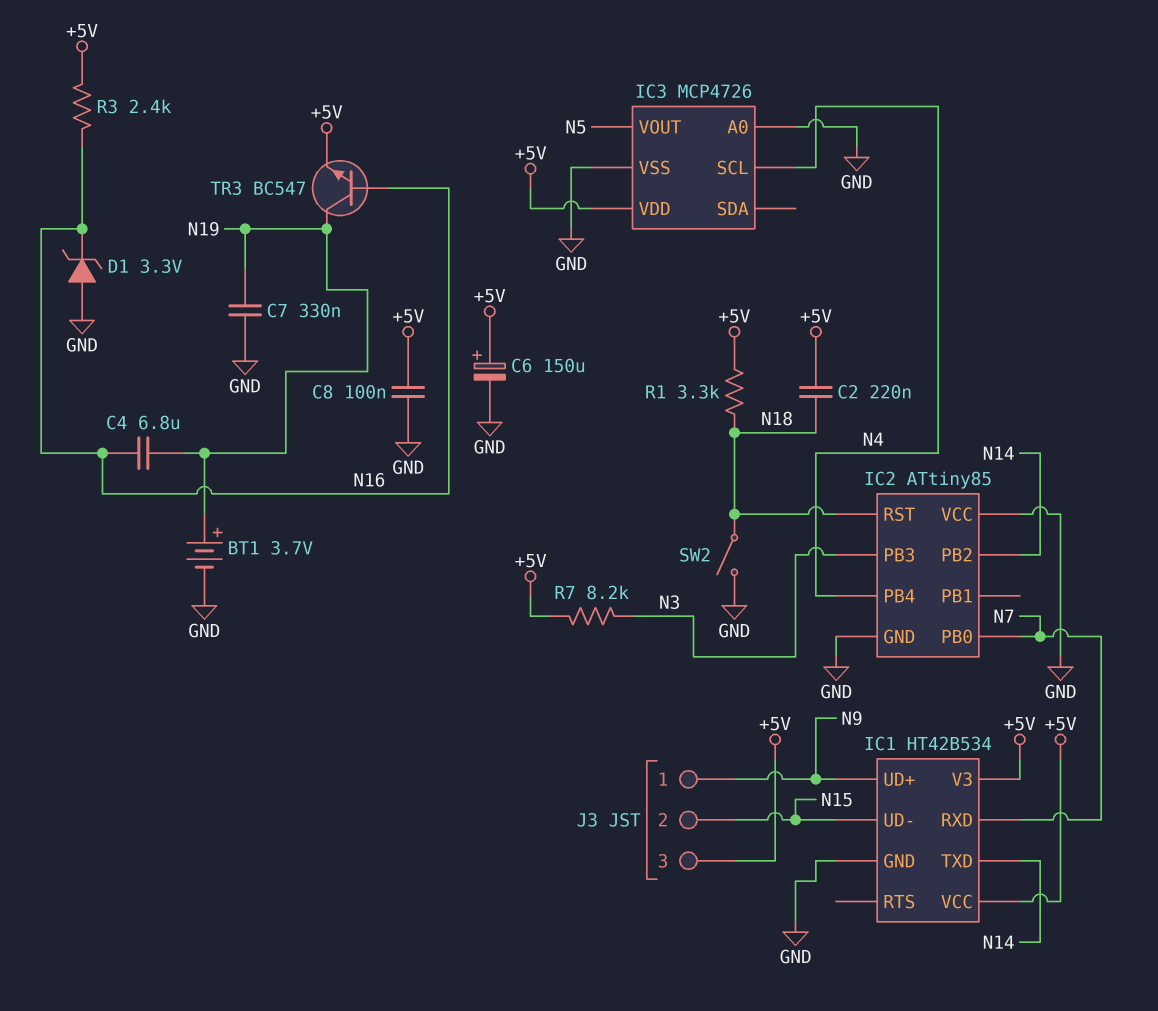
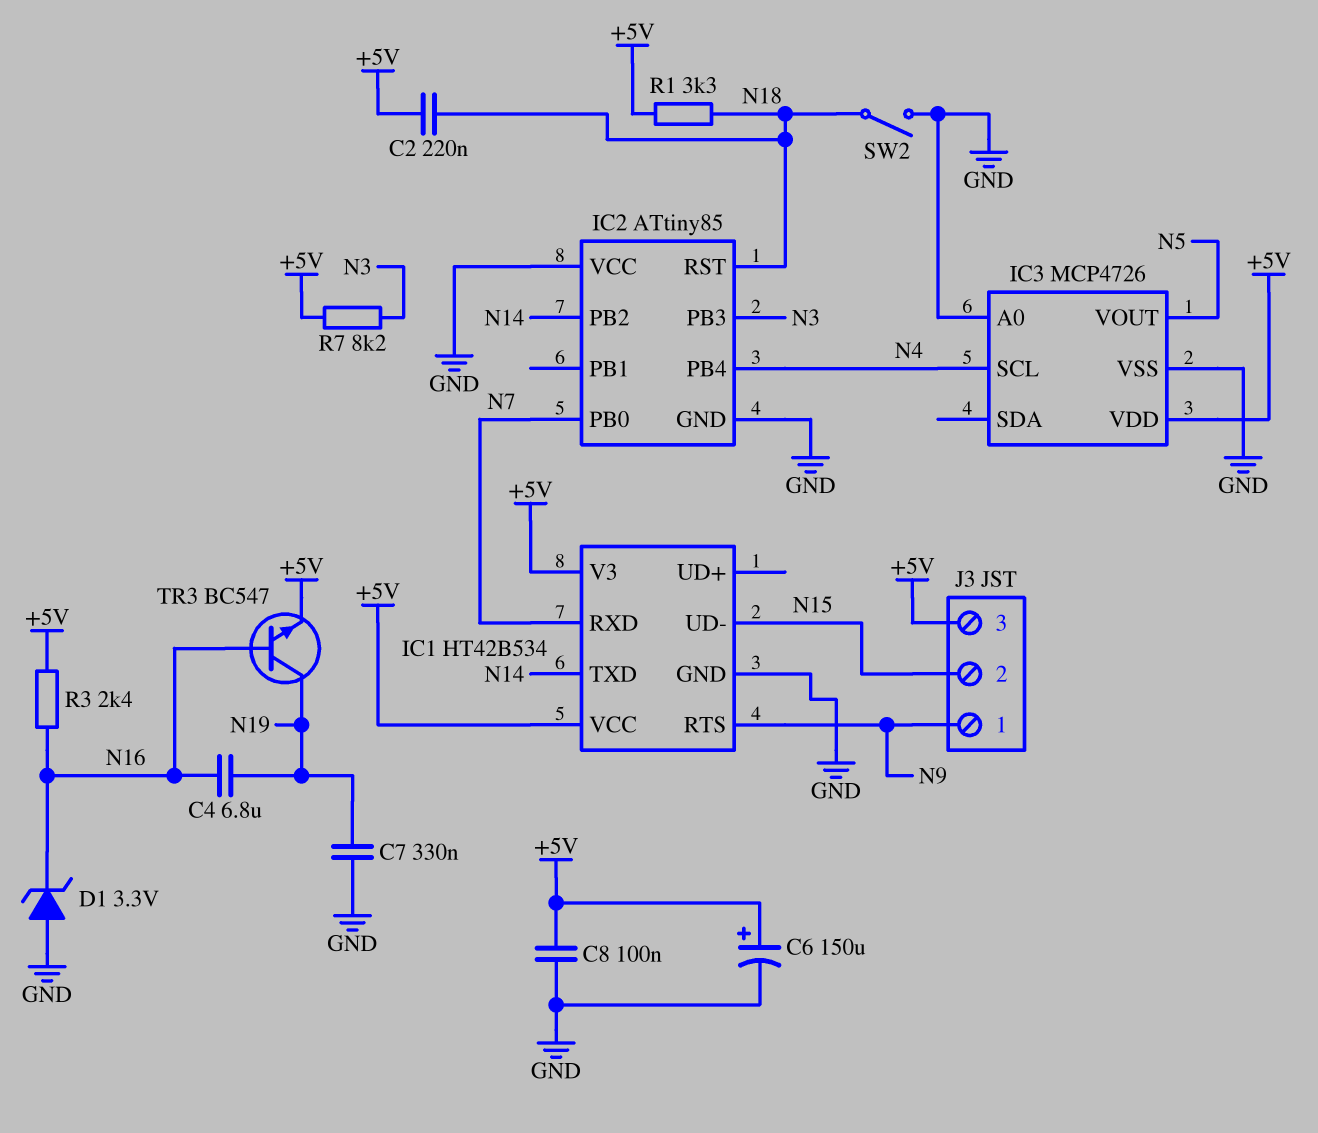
BT1: 3.7V (plus N19, minus GND) -> none
IC1 pin RTS: none -> N9
IC1 pin UD+: N9 -> none

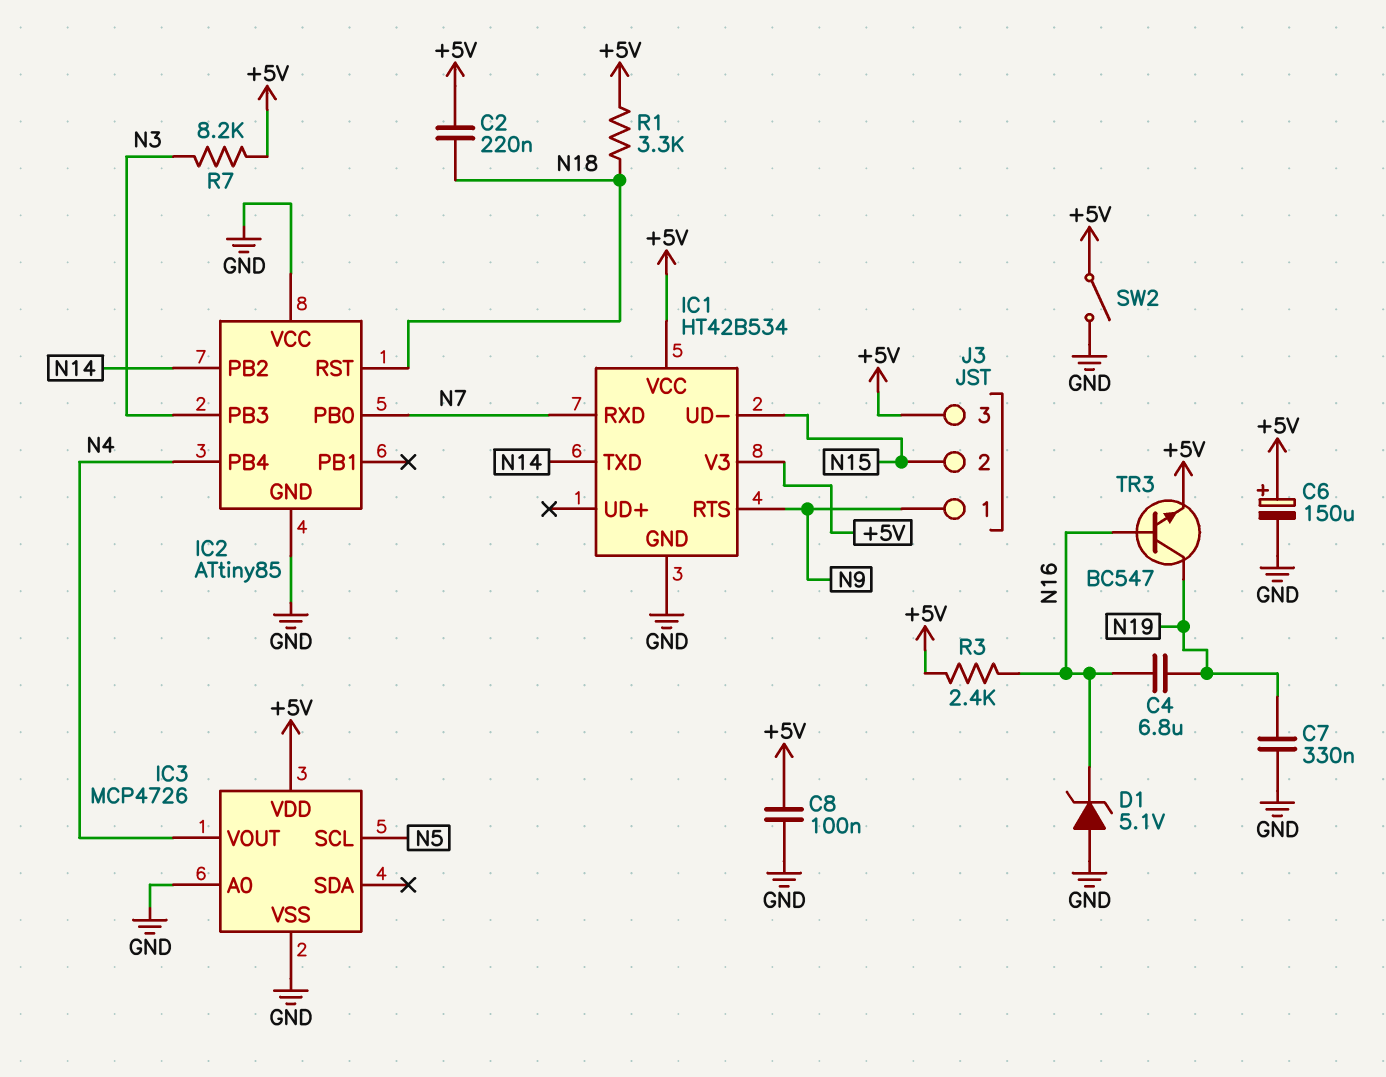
D1: zener 3.3V (A GND, K N16) -> zener 5.1V (A GND, K N16)
IC3 pin SCL: N4 -> N5
IC3 pin VOUT: N5 -> N4
SW2: switch (GND, N18) -> switch (+5V, GND)

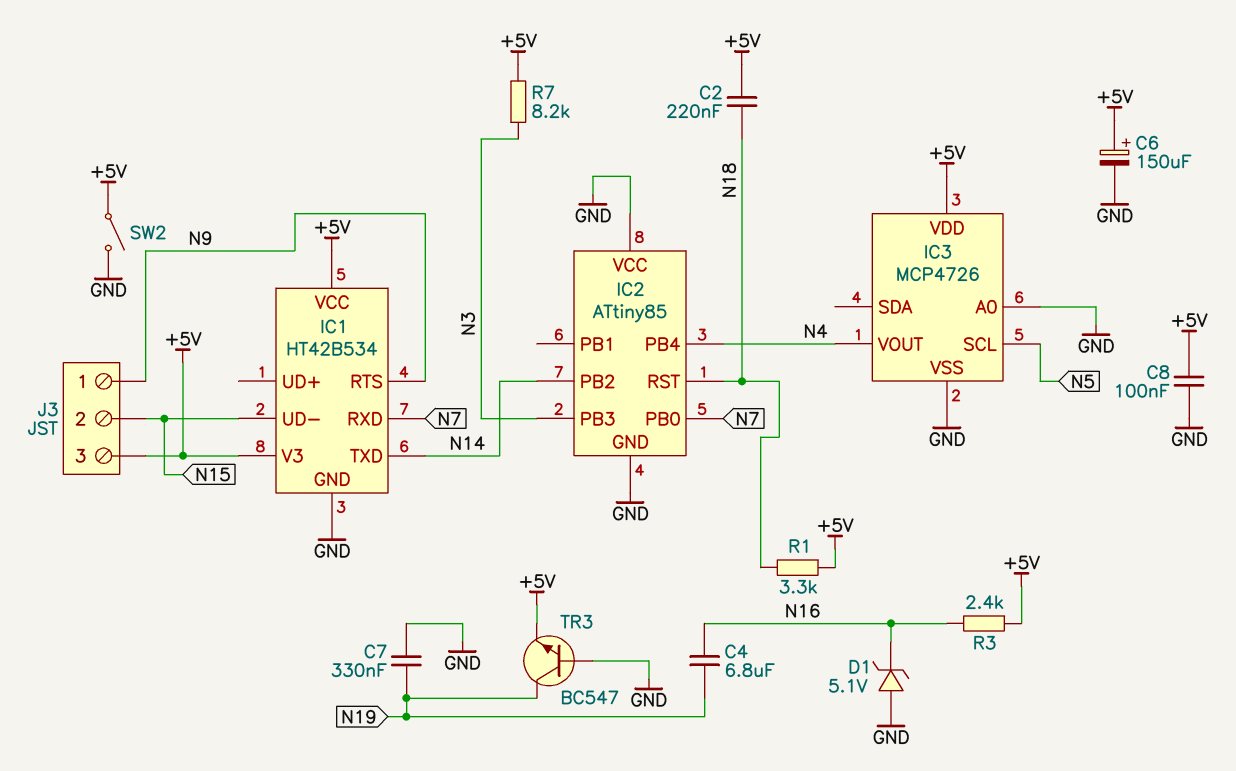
TR3: NPN BC547 (B N16, C N19, E +5V) -> NPN BC547 (B GND, C N19, E +5V)

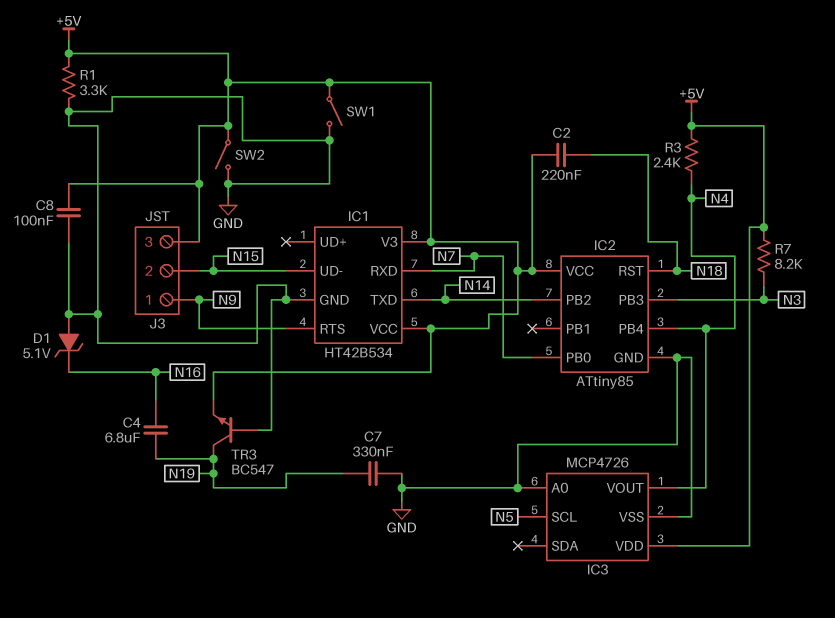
C6: 150uF (plus +5V, minus GND) -> none
IC2 pin VCC: GND -> +5V
R1: 3.3k (+5V, N18) -> 3.3k (+5V, GND)
R3: 2.4k (+5V, N16) -> 2.4k (+5V, N4)
SW1: none -> switch (+5V, GND)

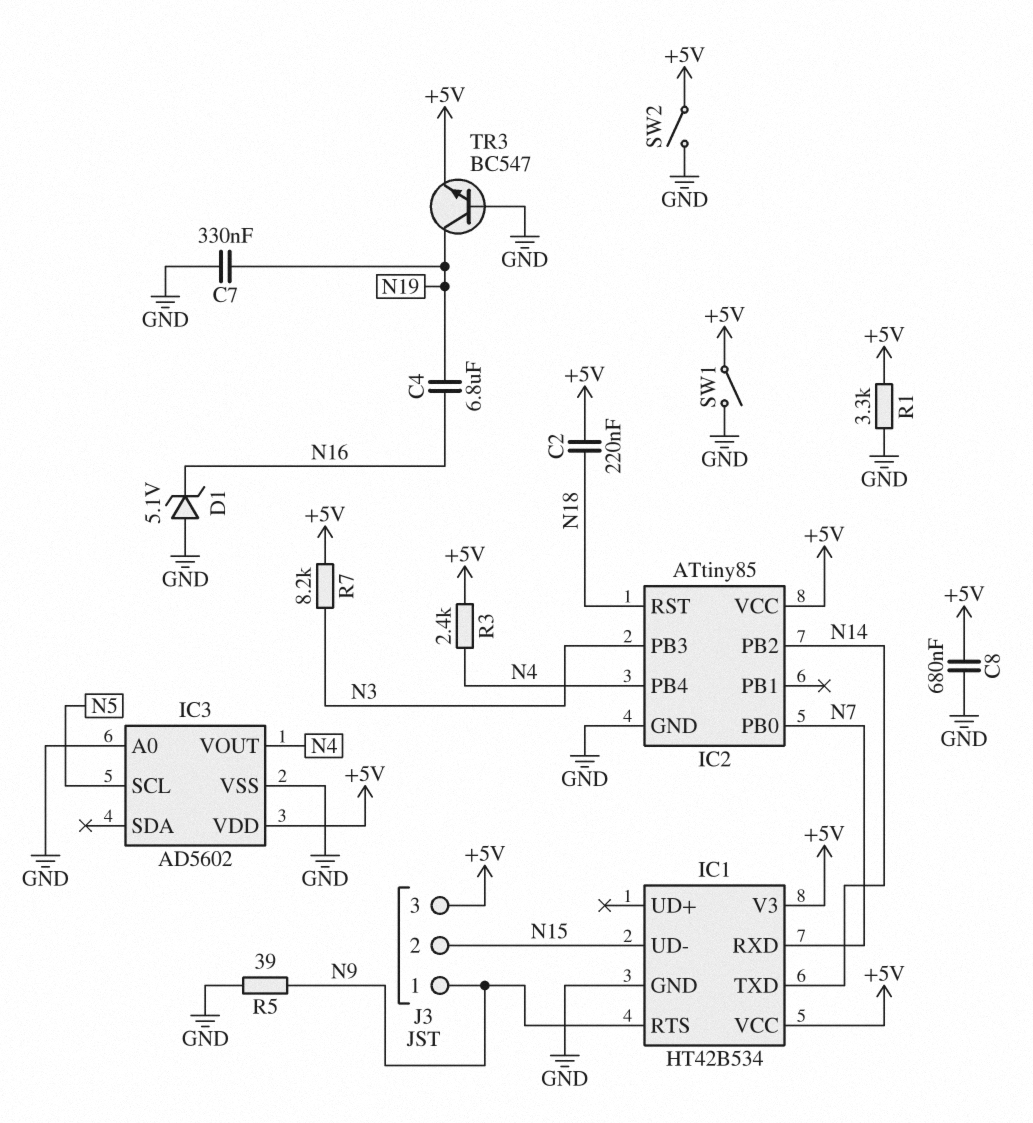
C8: 100nF (+5V, GND) -> 680nF (+5V, GND)
IC3: MCP4726 -> AD5602
R5: none -> 39 (GND, N9)

